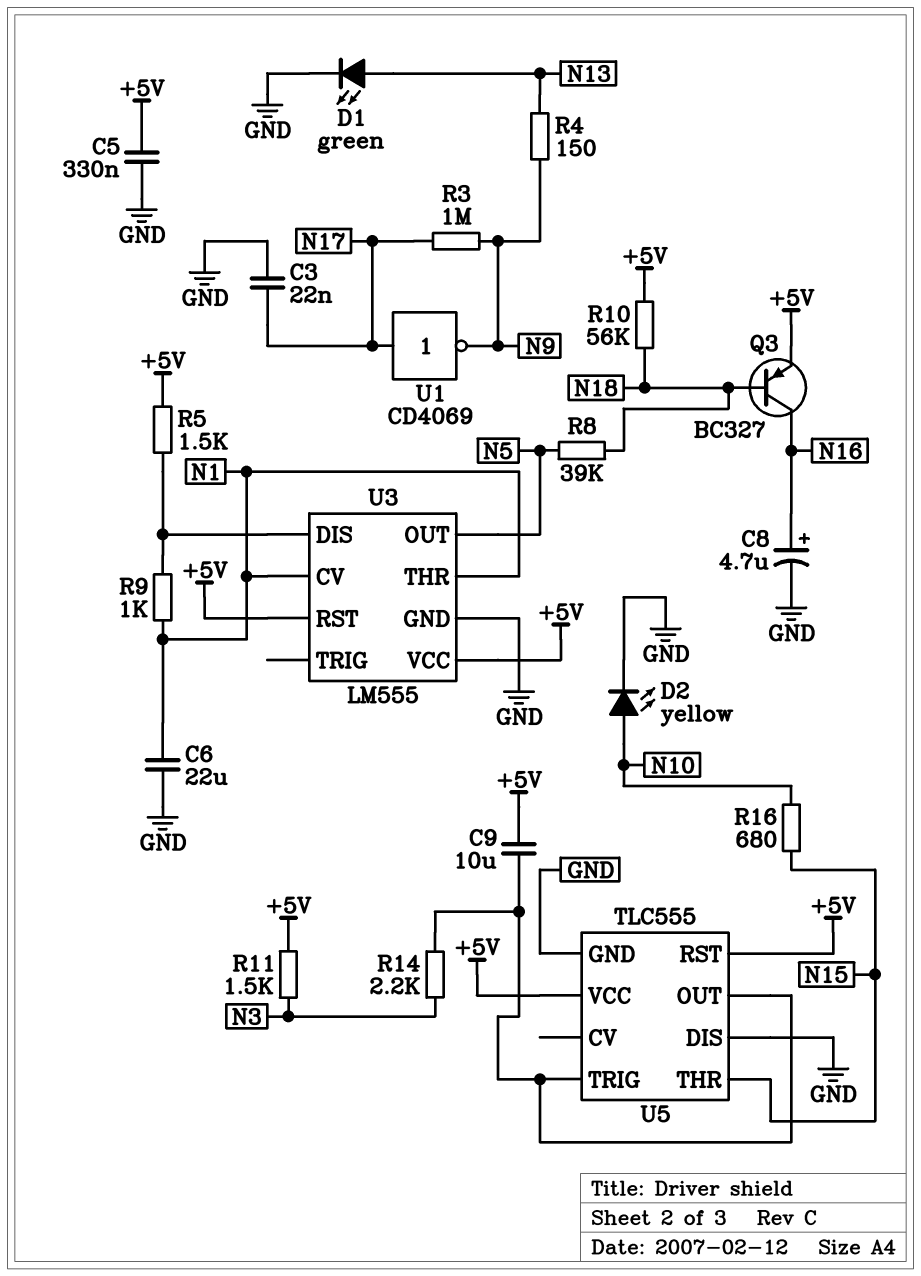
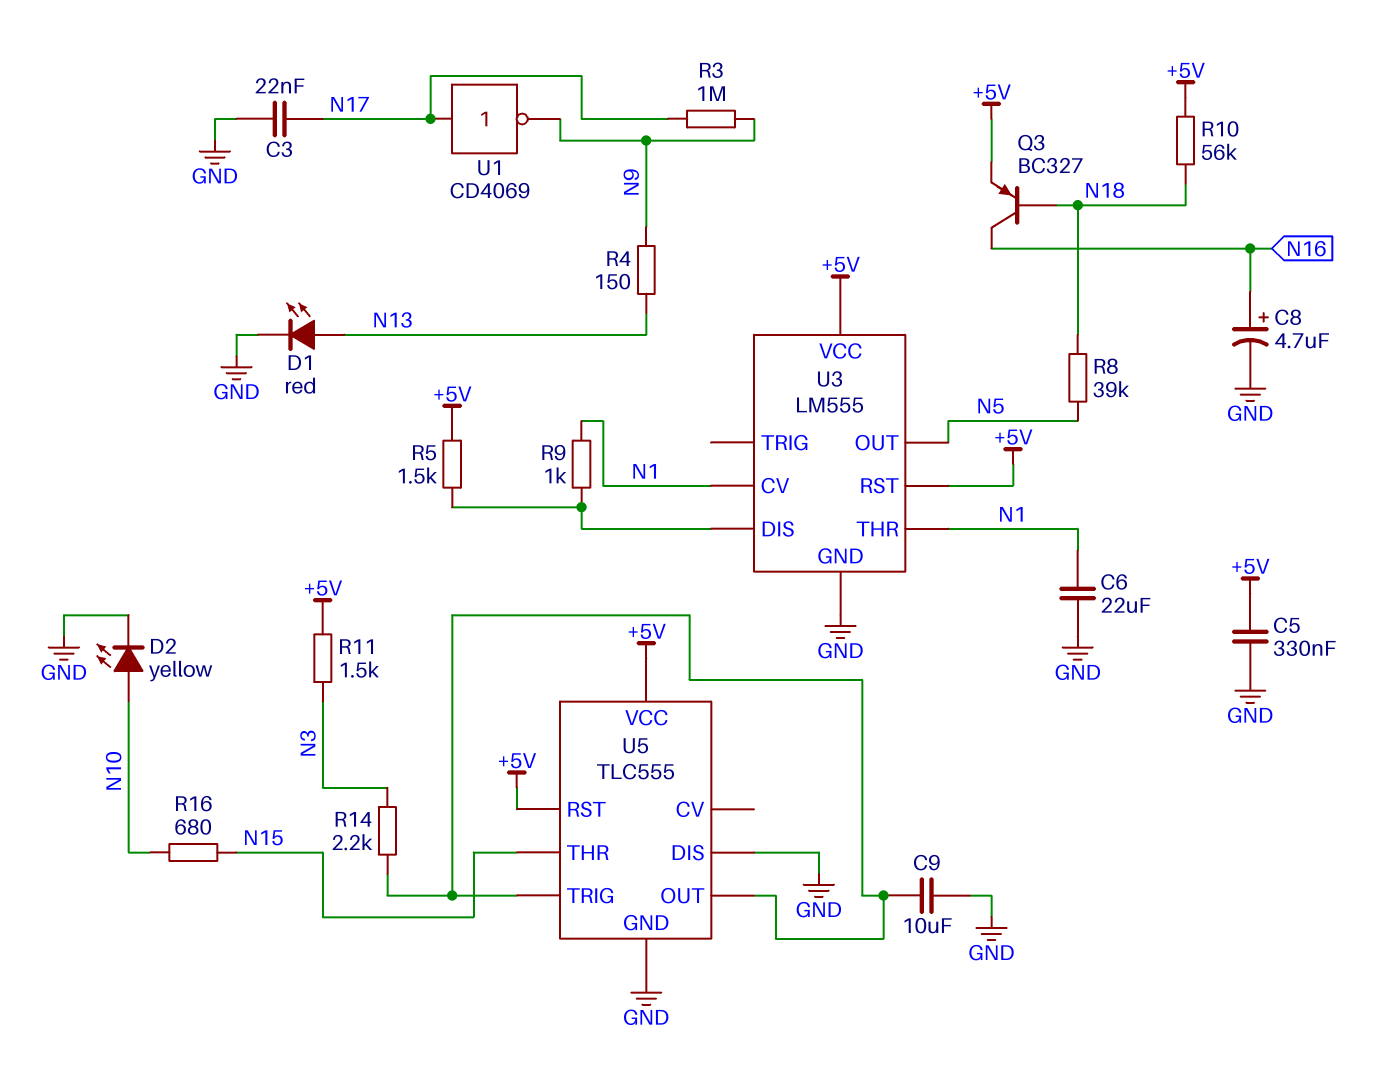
C9: 10uF (+5V, U5/OUT) -> 10uF (GND, U5/OUT)
D1: LED green (A N13, K GND) -> LED red (A N13, K GND)

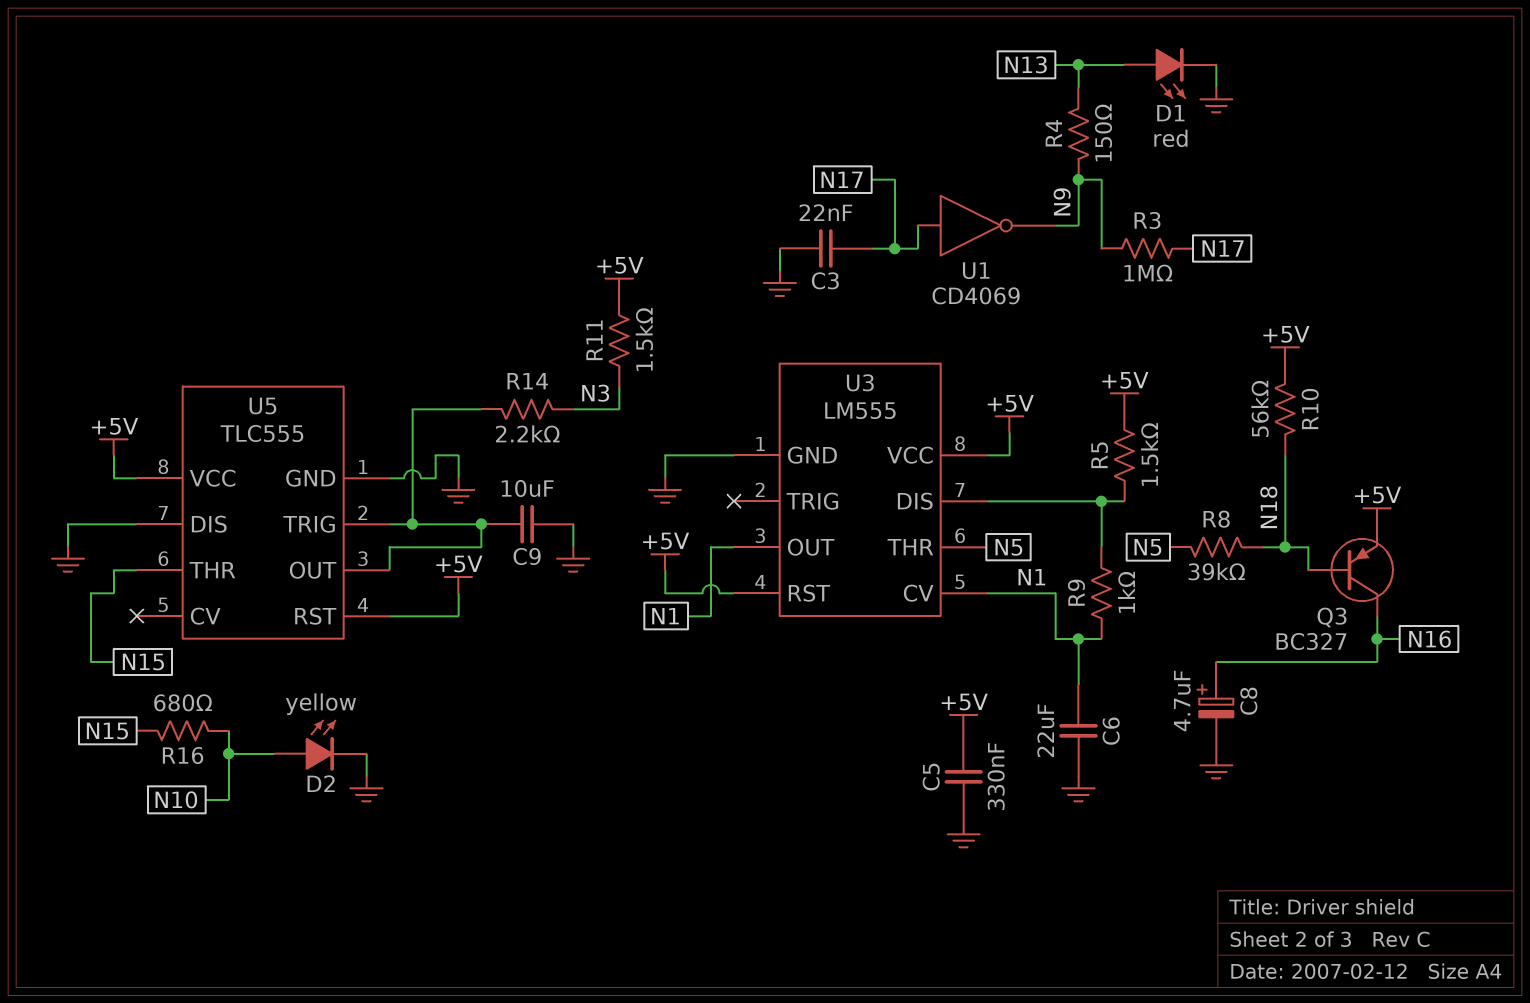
U3 pin OUT: N5 -> N1
U3 pin THR: N1 -> N5

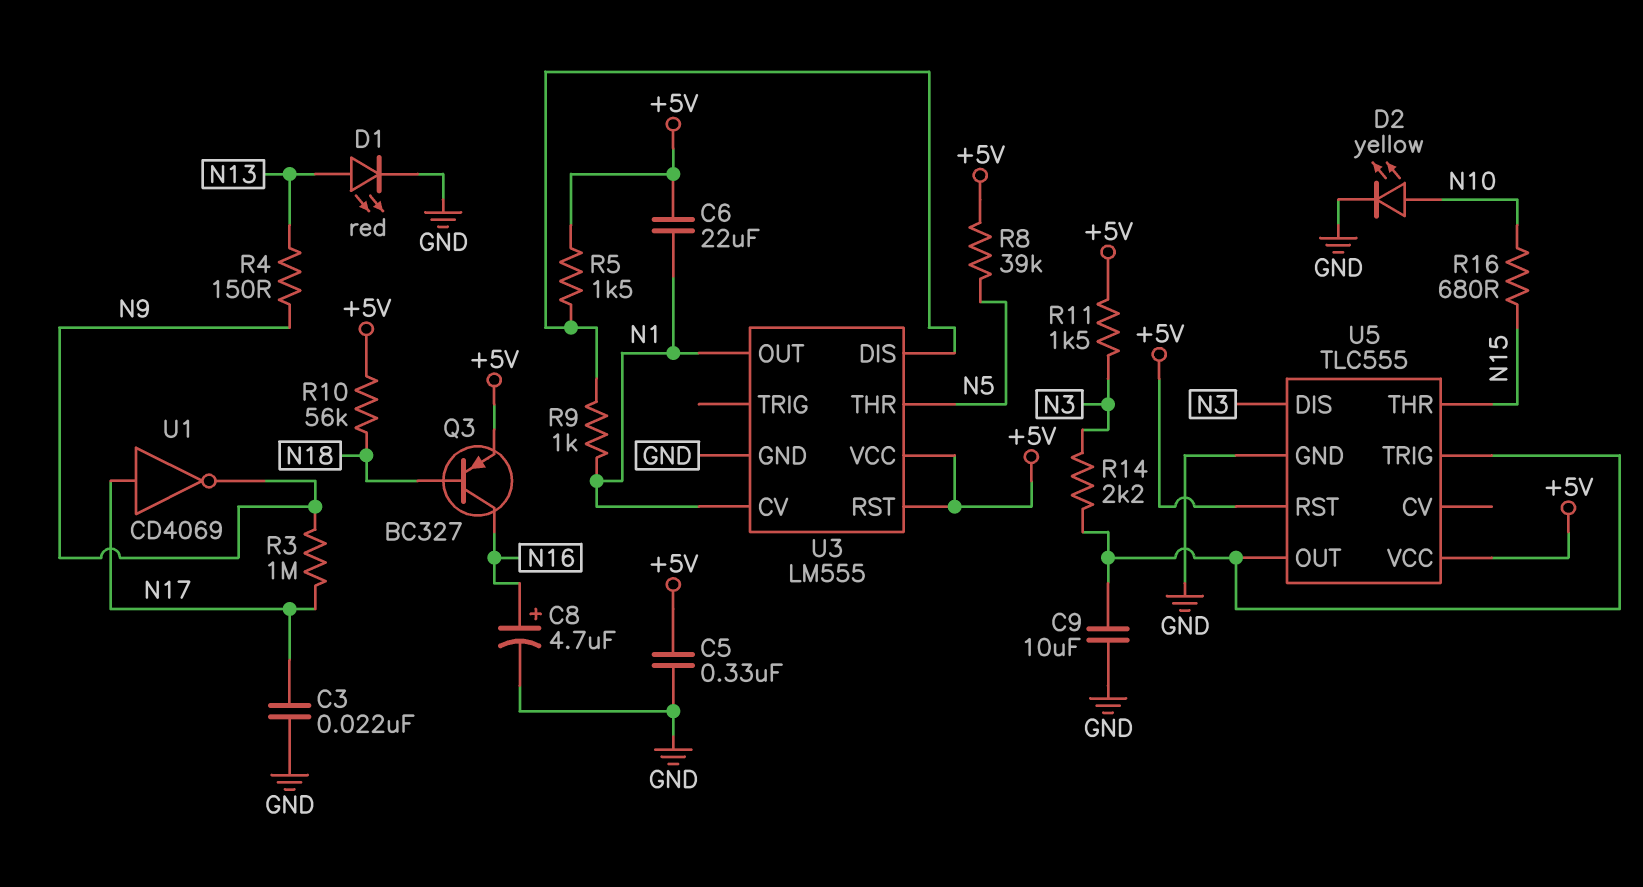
C6: 22uF (GND, N1) -> 22uF (+5V, N1)
R8: 39k (N5, N18) -> 39k (+5V, N5)
U5 pin DIS: GND -> N3

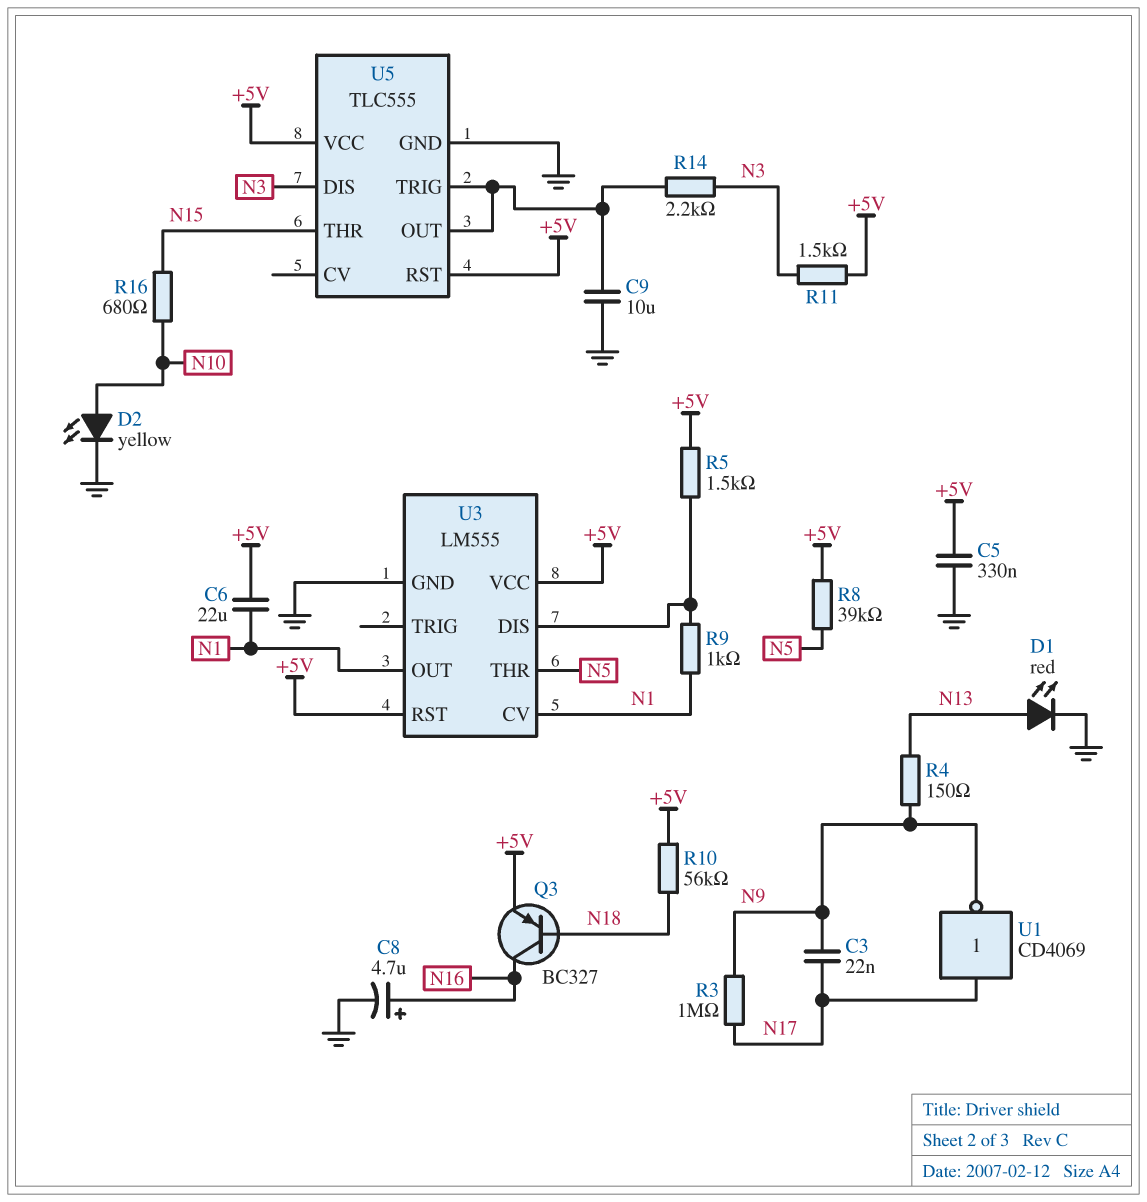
C3: 22nF (GND, N17) -> 22nF (N9, N17)

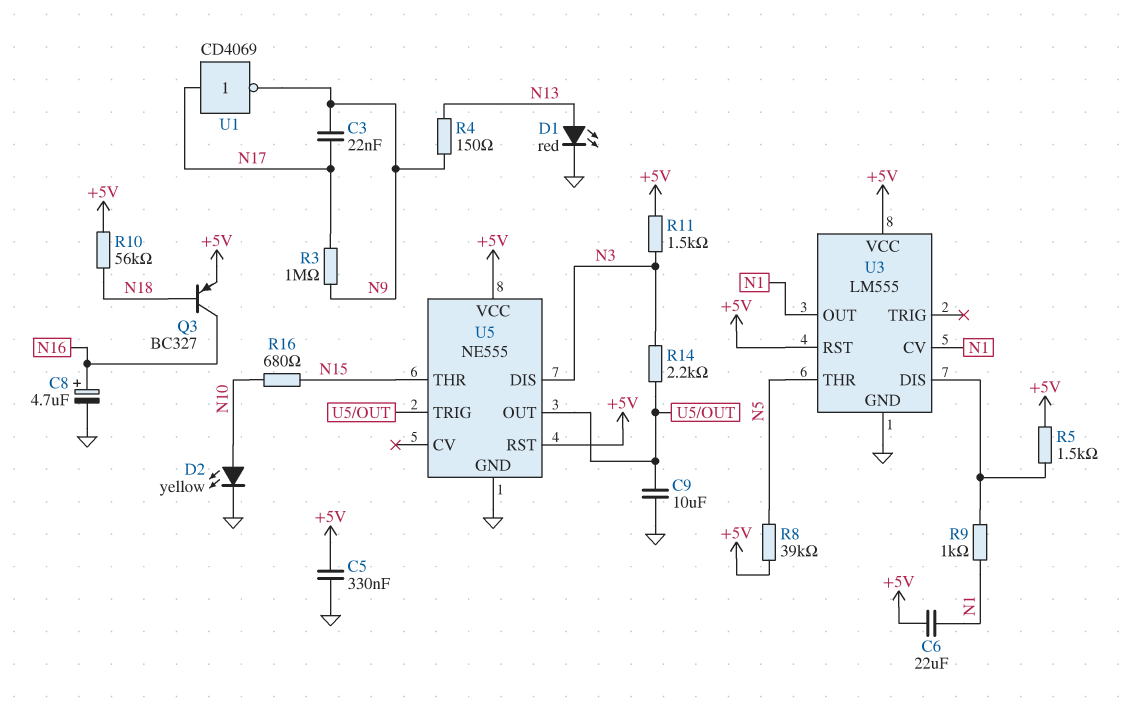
U5: TLC555 -> NE555

